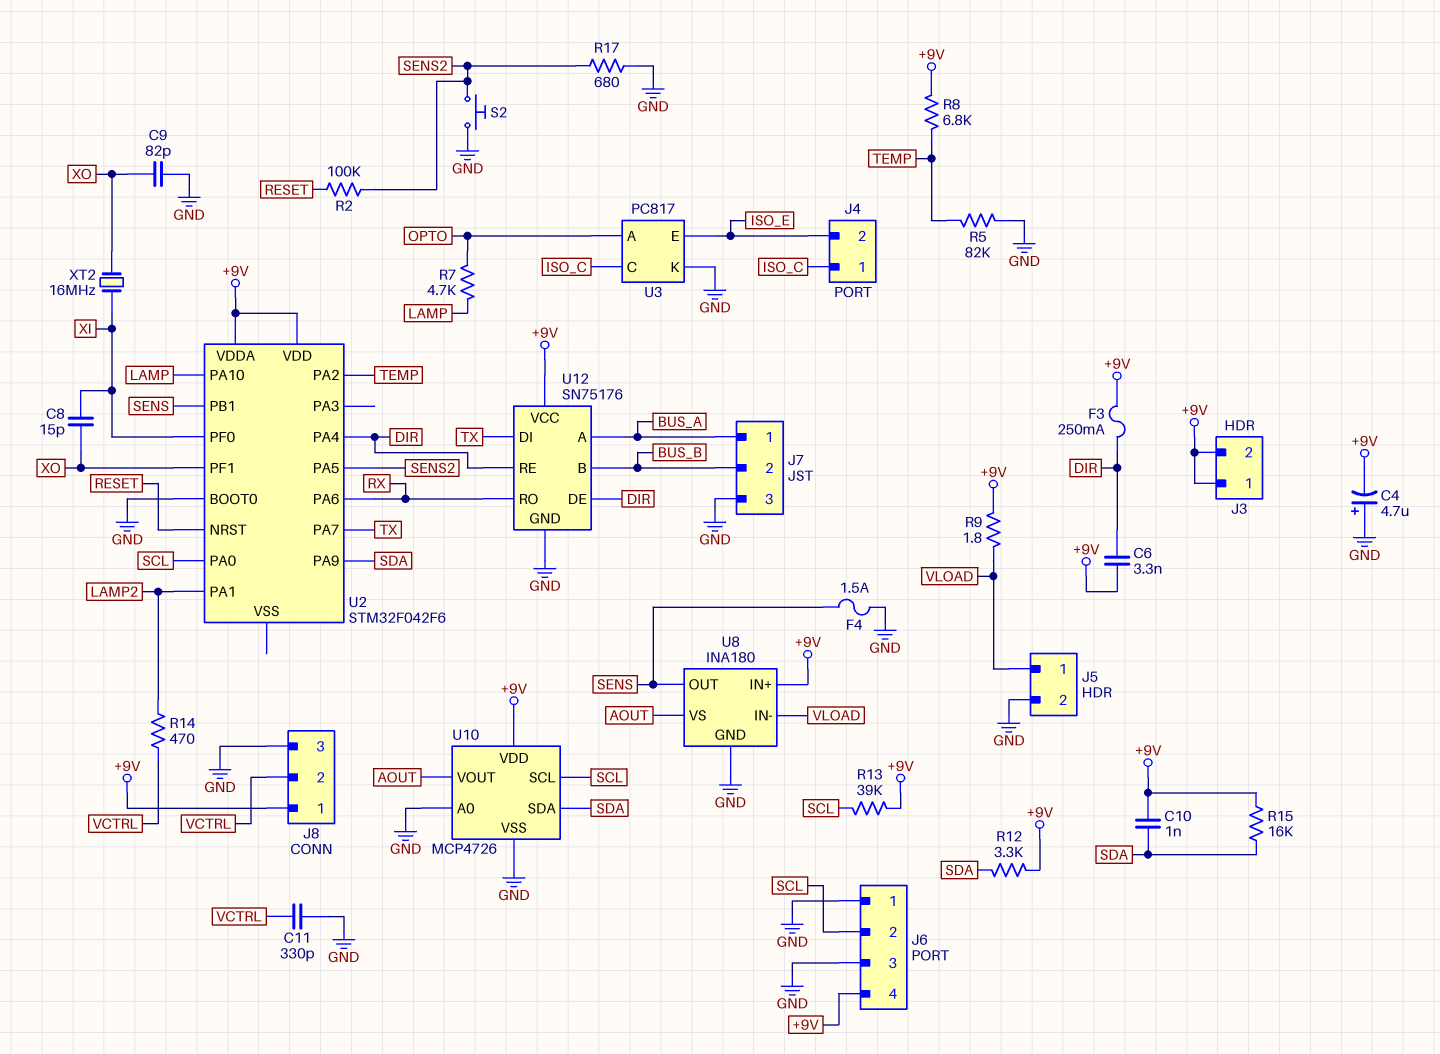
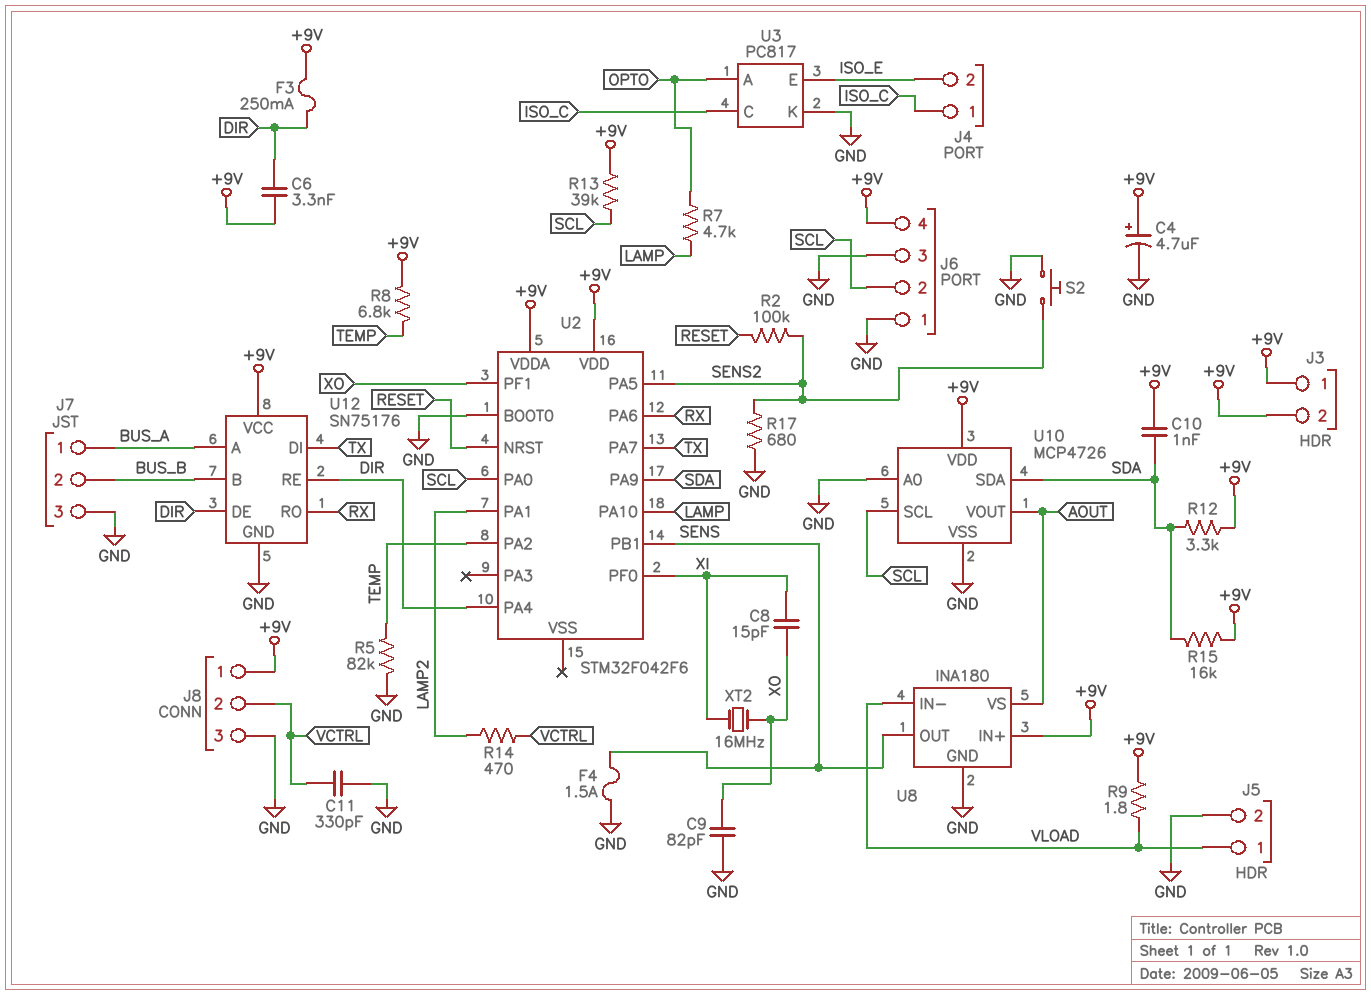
C4: 4.7uF (plus GND, minus +9V) -> 4.7uF (plus +9V, minus GND)

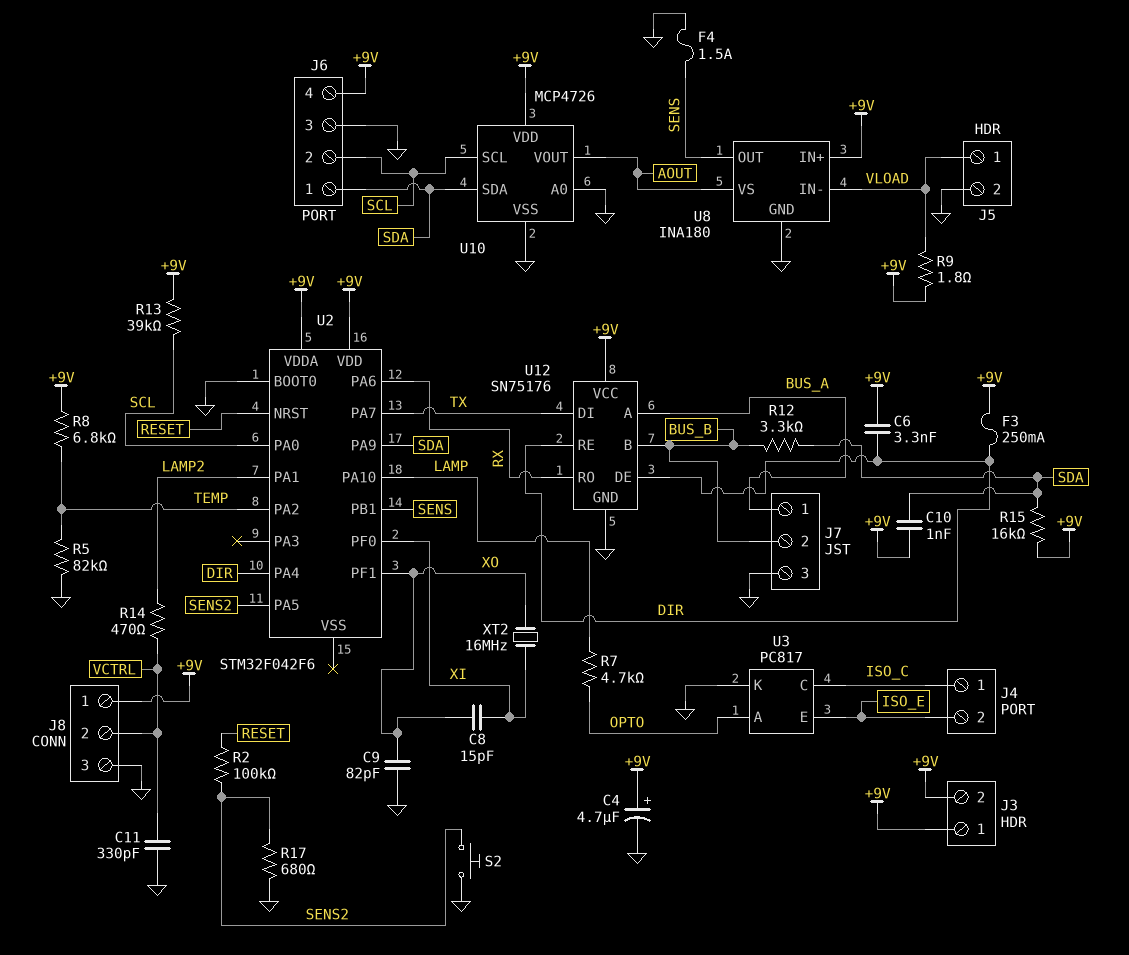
J6 pin 1: GND -> SDA
R12: 3.3k (+9V, SDA) -> 3.3k (BUS_B, SDA)

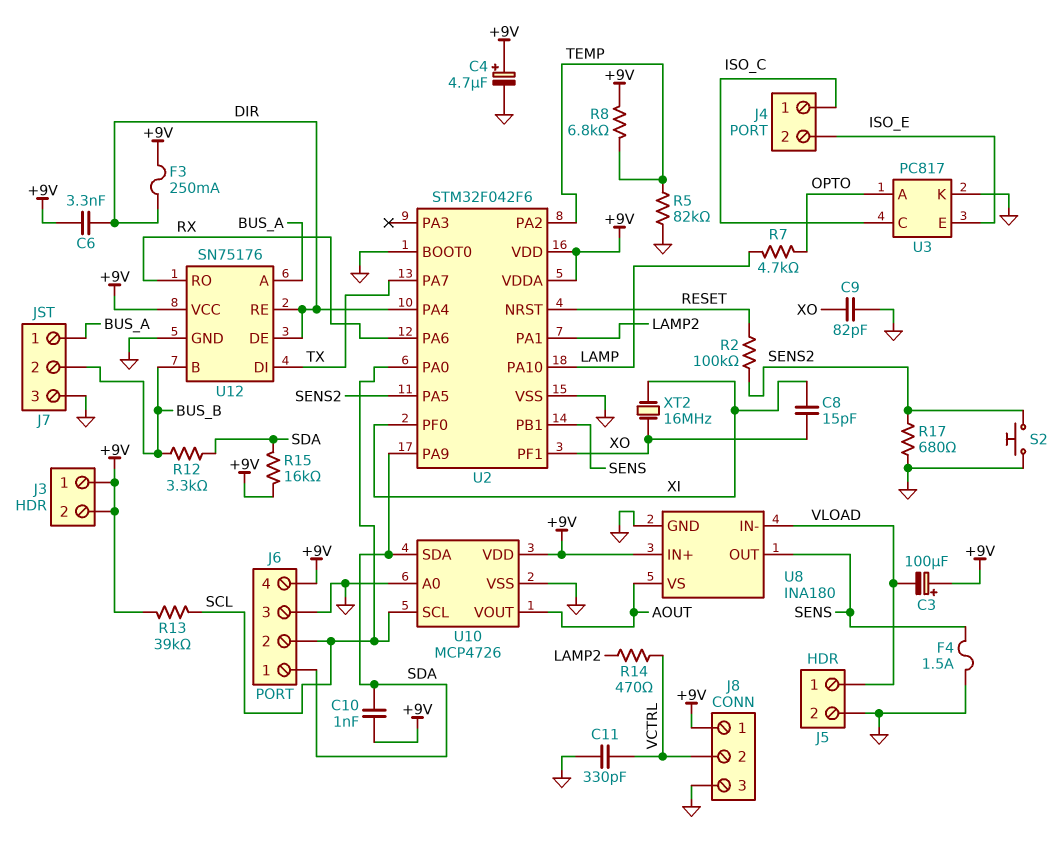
C3: none -> 100uF (plus +9V, minus VLOAD)
R9: 1.8 (+9V, VLOAD) -> none
U2 pin VSS: none -> GND

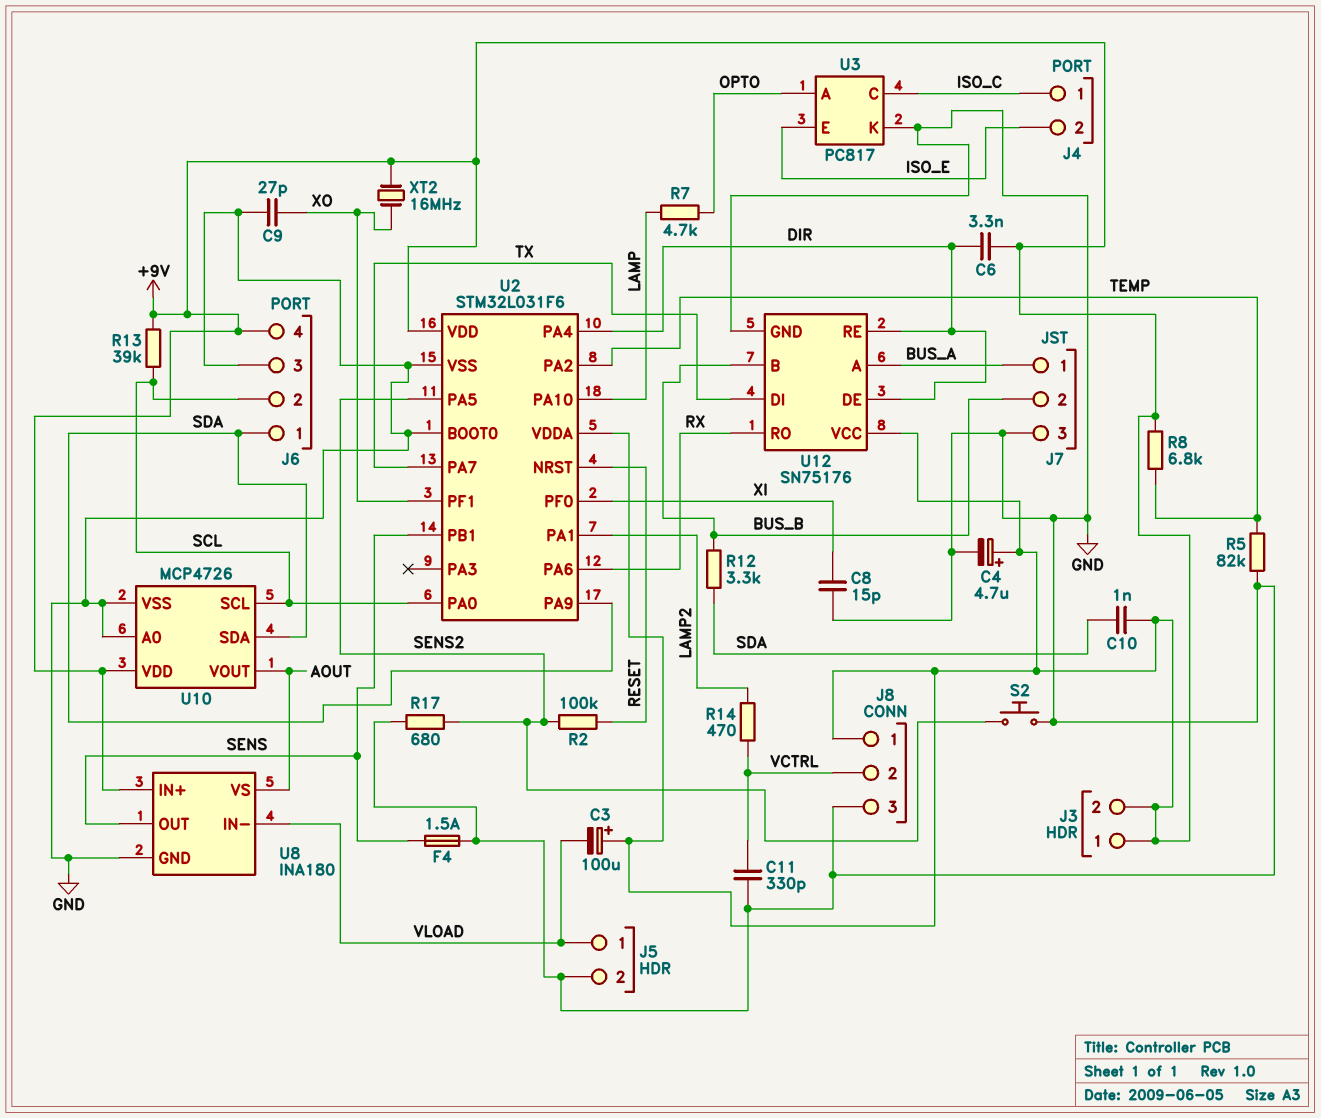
C8: 15pF (XI, XO) -> 15pF (GND, XI)
C9: 82pF (GND, XO) -> 27pF (GND, XO)
F3: 250mA (+9V, DIR) -> none
R15: 16k (+9V, SDA) -> none
U2: STM32F042F6 -> STM32L031F6
XT2: 16MHz (XI, XO) -> 16MHz (+9V, XO)

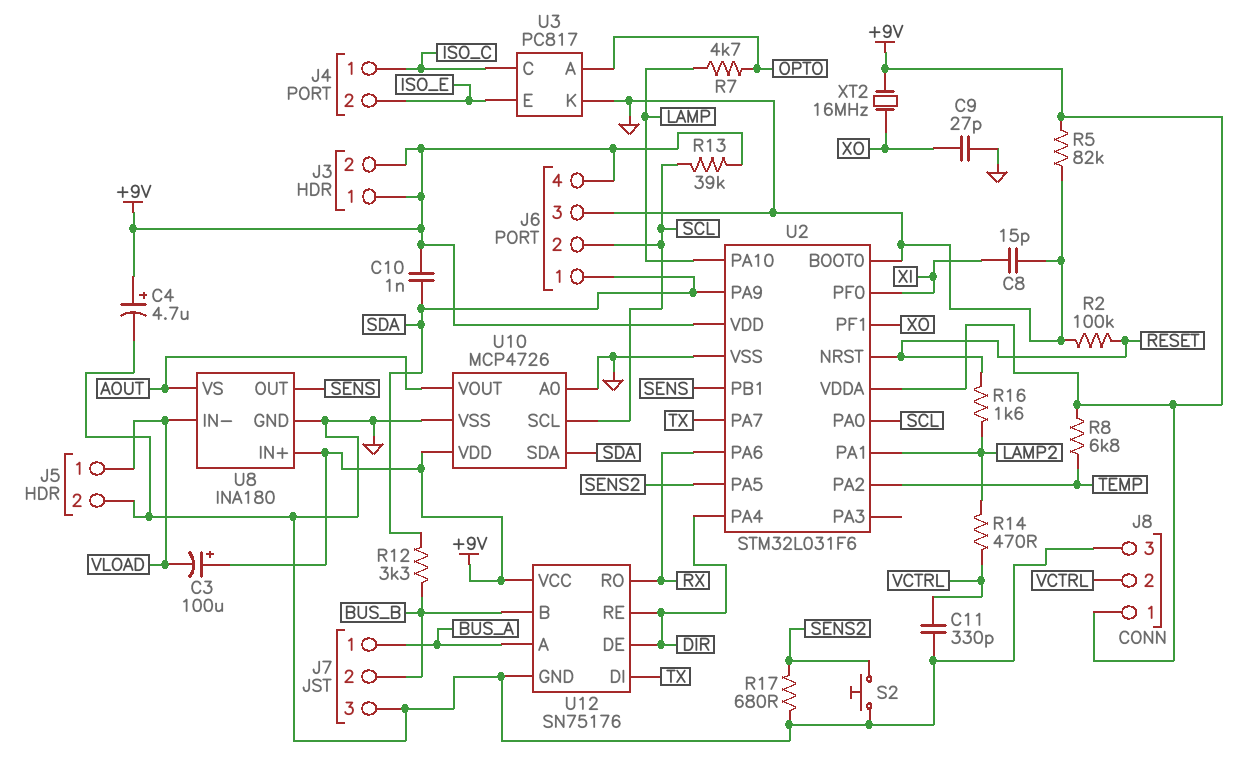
C6: 3.3nF (+9V, DIR) -> none
F4: 1.5A (GND, SENS) -> none
R2: 100k (RESET, SENS2) -> 100k (GND, RESET)
R5: 82k (GND, TEMP) -> 82k (+9V, GND)
R16: none -> 1.6k (LAMP2, RESET)

